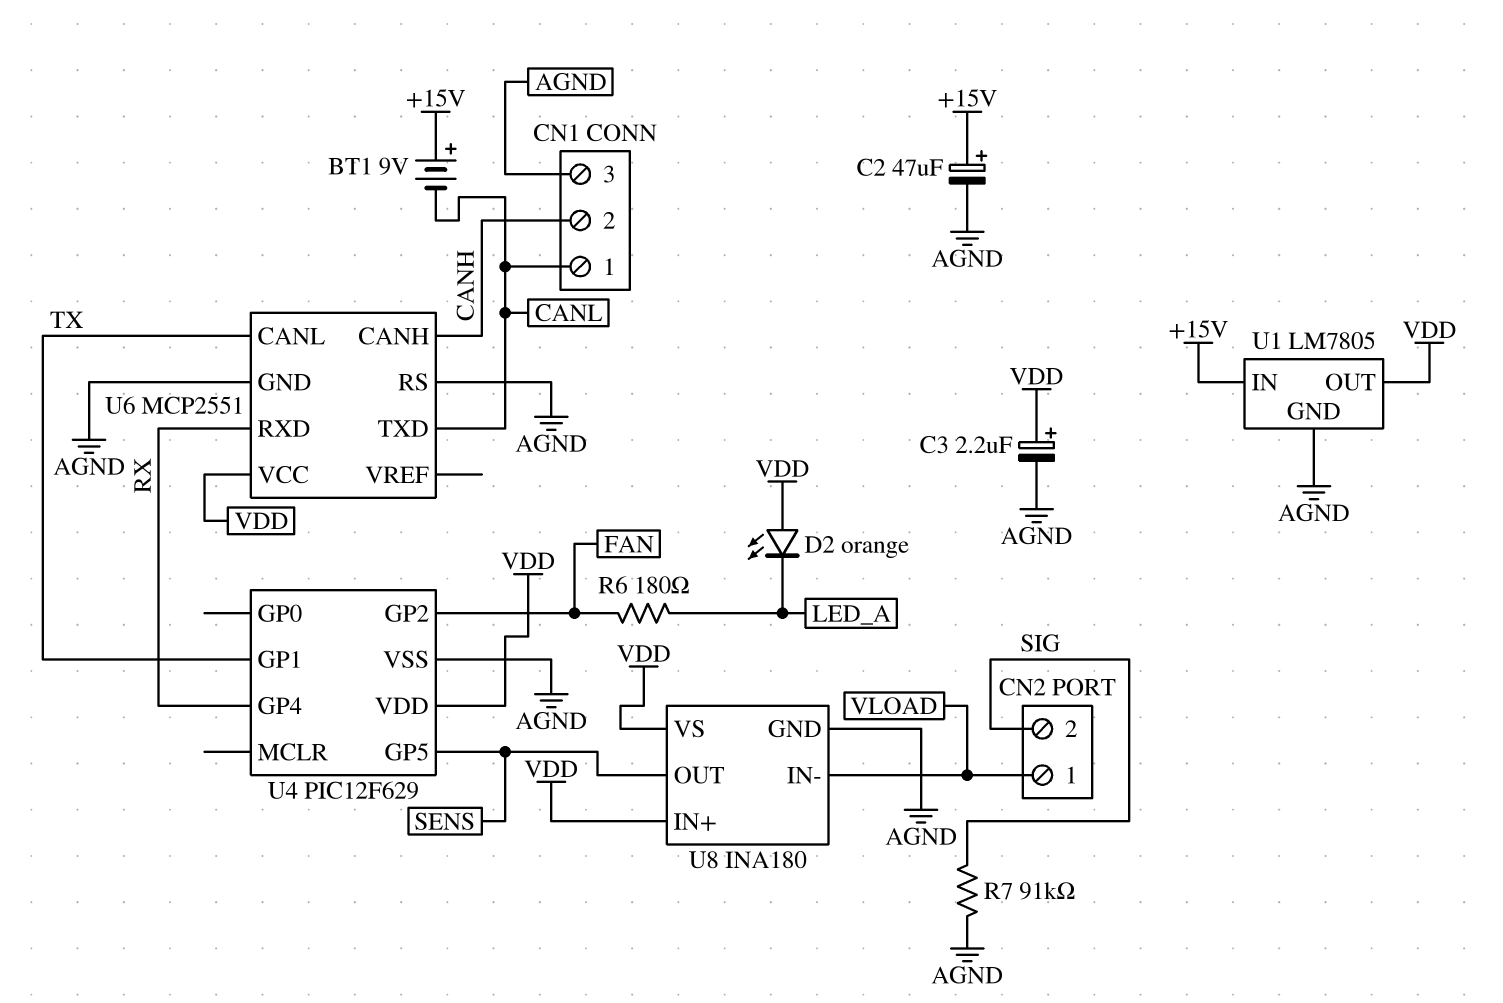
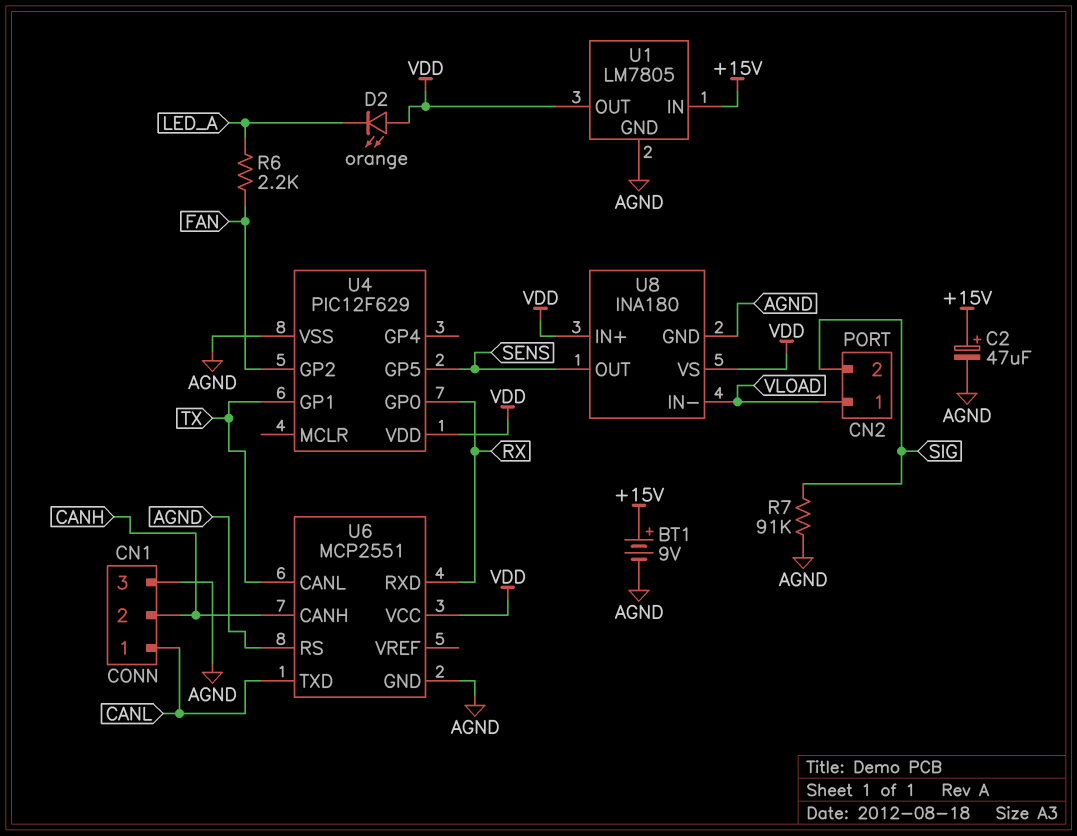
BT1: 9V (plus +15V, minus CANL) -> 9V (plus +15V, minus AGND)
C3: 2.2uF (plus VDD, minus AGND) -> none
R6: 180 (FAN, LED_A) -> 2.2k (FAN, LED_A)
U4 pin GP0: none -> RX
U4 pin GP4: RX -> none

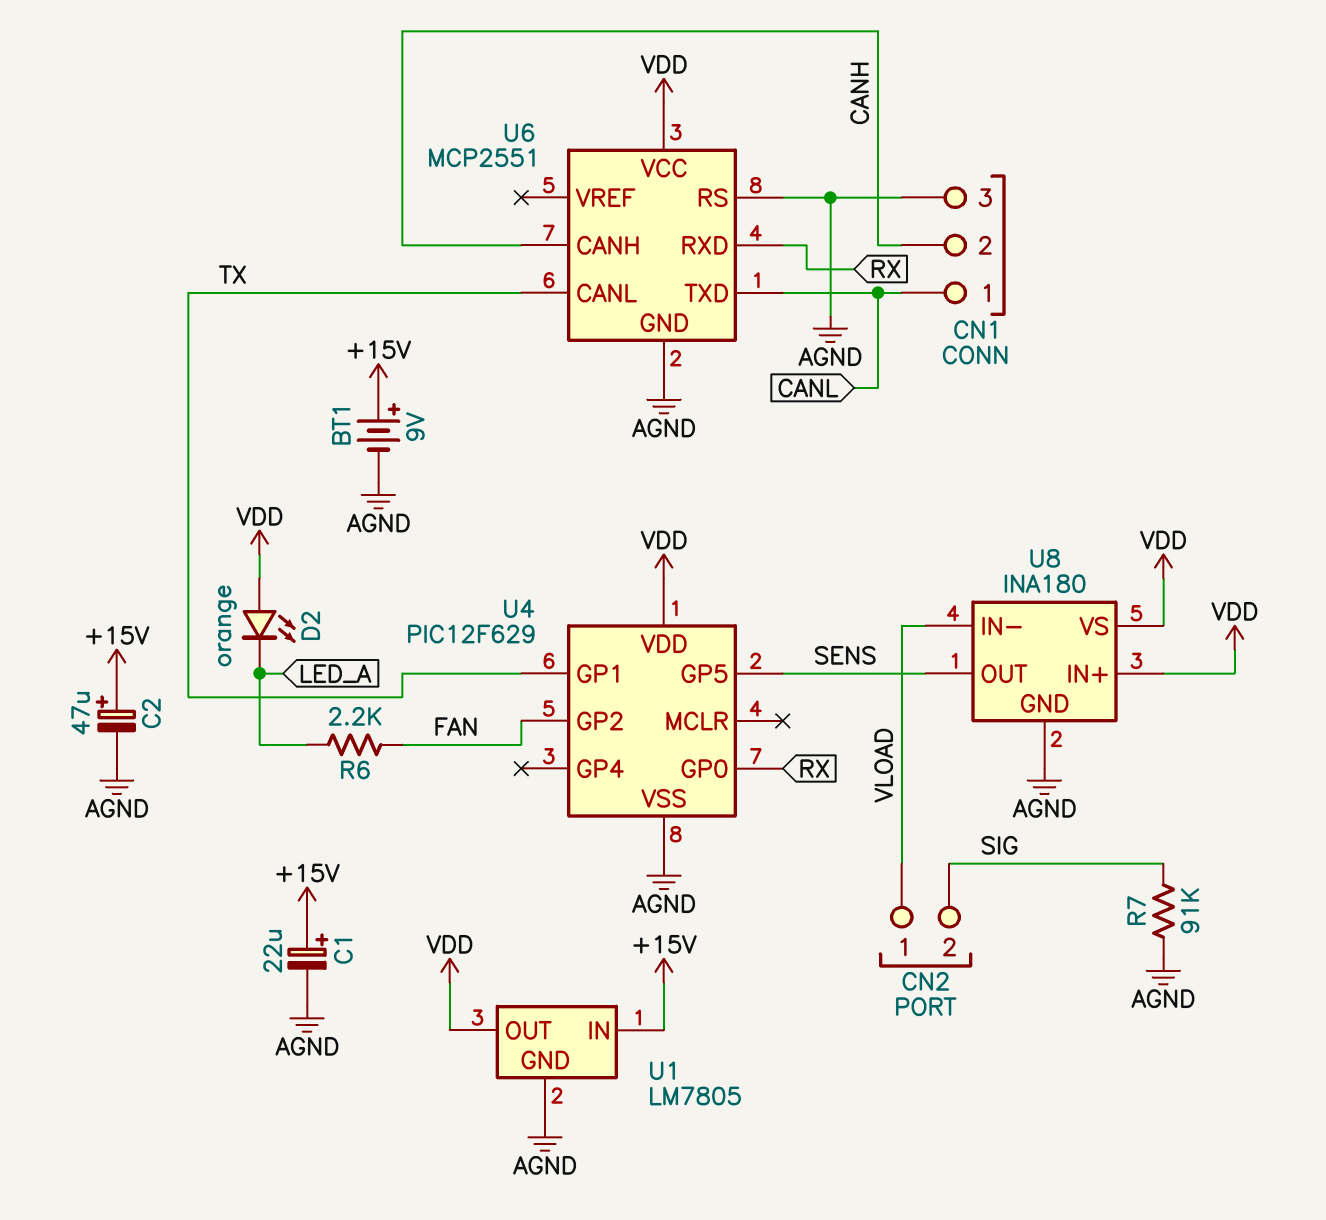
C1: none -> 22uF (plus +15V, minus AGND)

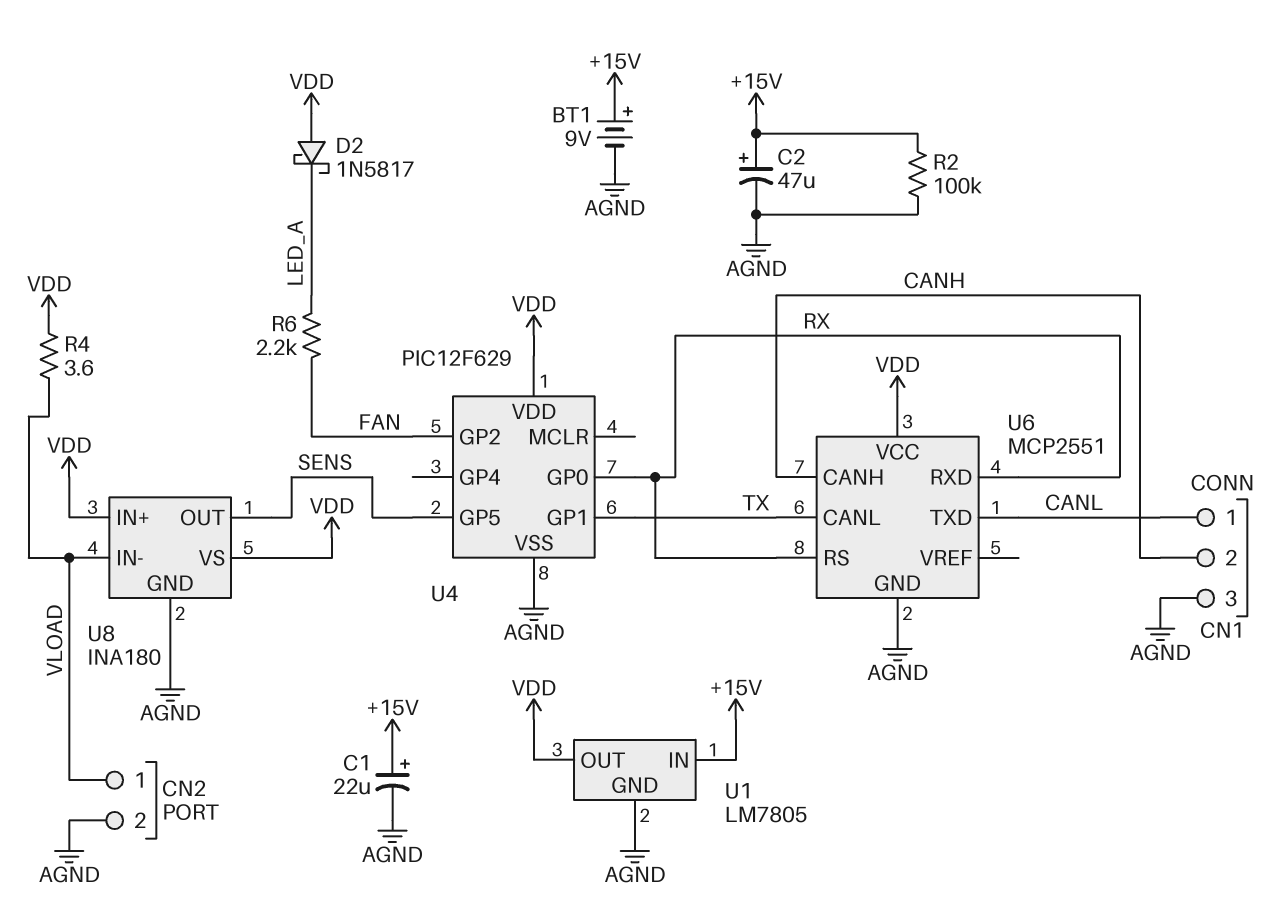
CN2 pin 2: SIG -> AGND
D2: LED orange (A VDD, K LED_A) -> schottky 1N5817 (A VDD, K LED_A)
R2: none -> 100k (+15V, AGND)
R4: none -> 3.6 (VDD, VLOAD)
R7: 91k (AGND, SIG) -> none
U6 pin RS: AGND -> RX

